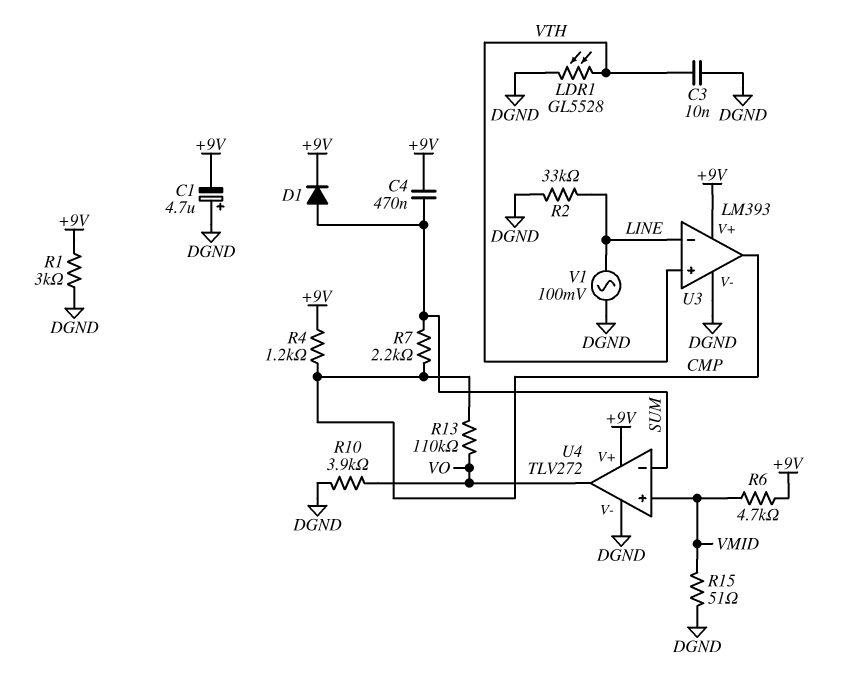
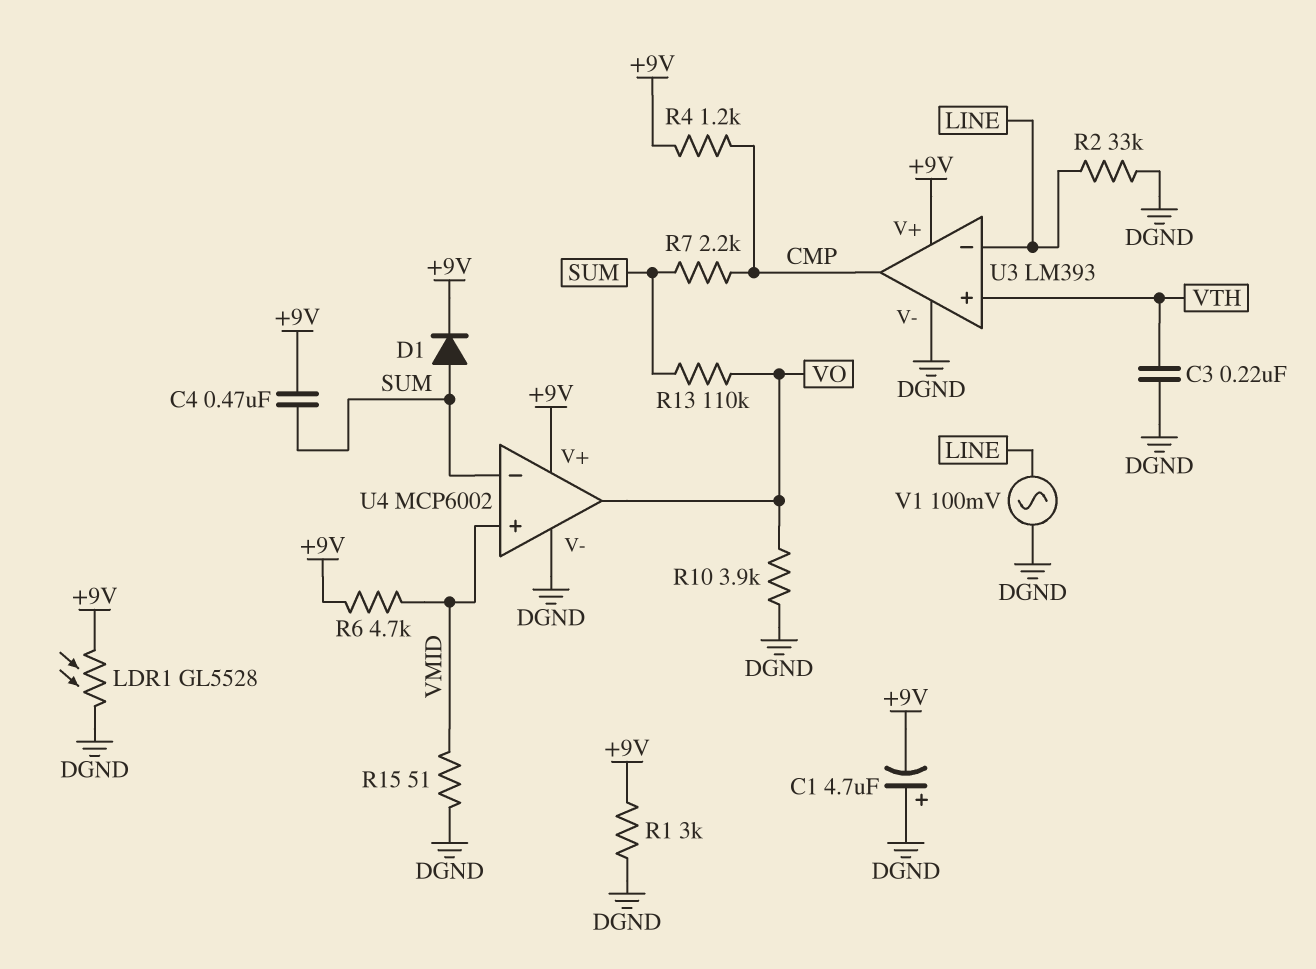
C3: 10nF (DGND, VTH) -> 220nF (DGND, VTH)
LDR1: GL5528 (DGND, VTH) -> GL5528 (+9V, DGND)
R13: 110k (CMP, VO) -> 110k (SUM, VO)
U4: TLV272 -> MCP6002

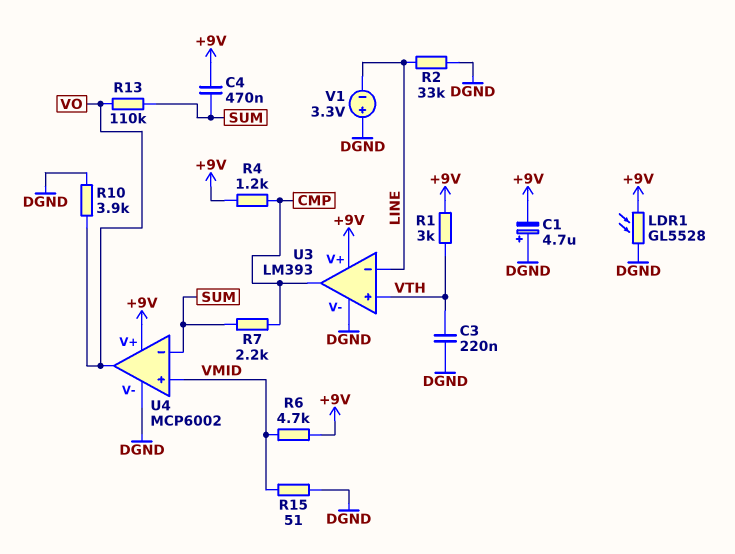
D1: diode (A SUM, K +9V) -> none
R1: 3k (+9V, DGND) -> 3k (+9V, VTH)
V1: AC 100mV (DGND, LINE) -> 3.3V (plus DGND, minus LINE)

